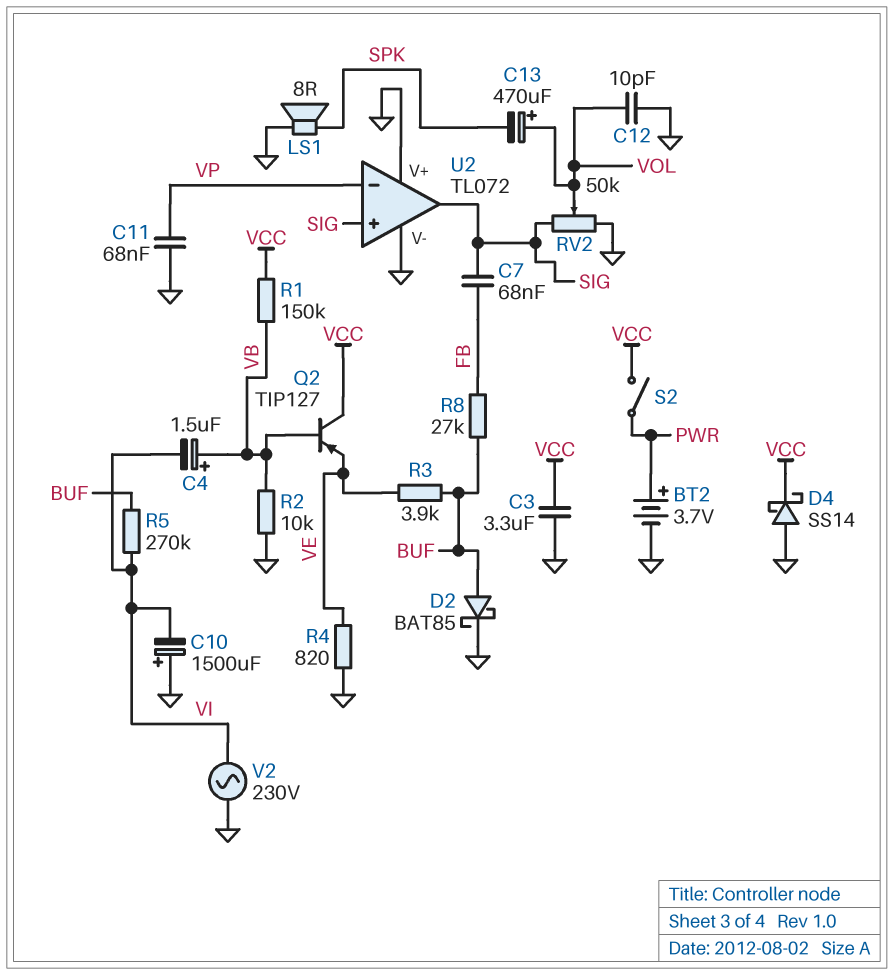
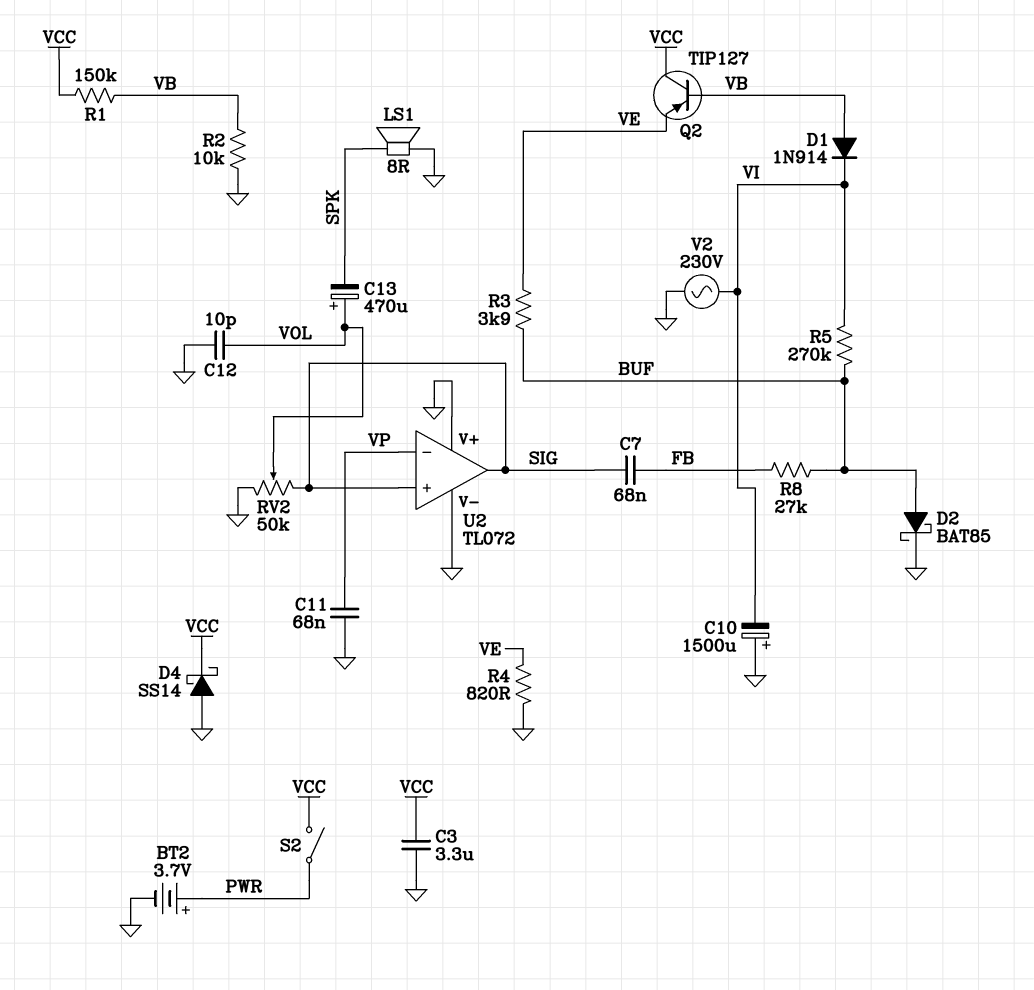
C4: 1.5uF (plus VB, minus VI) -> none
D1: none -> diode 1N914 (A VB, K VI)

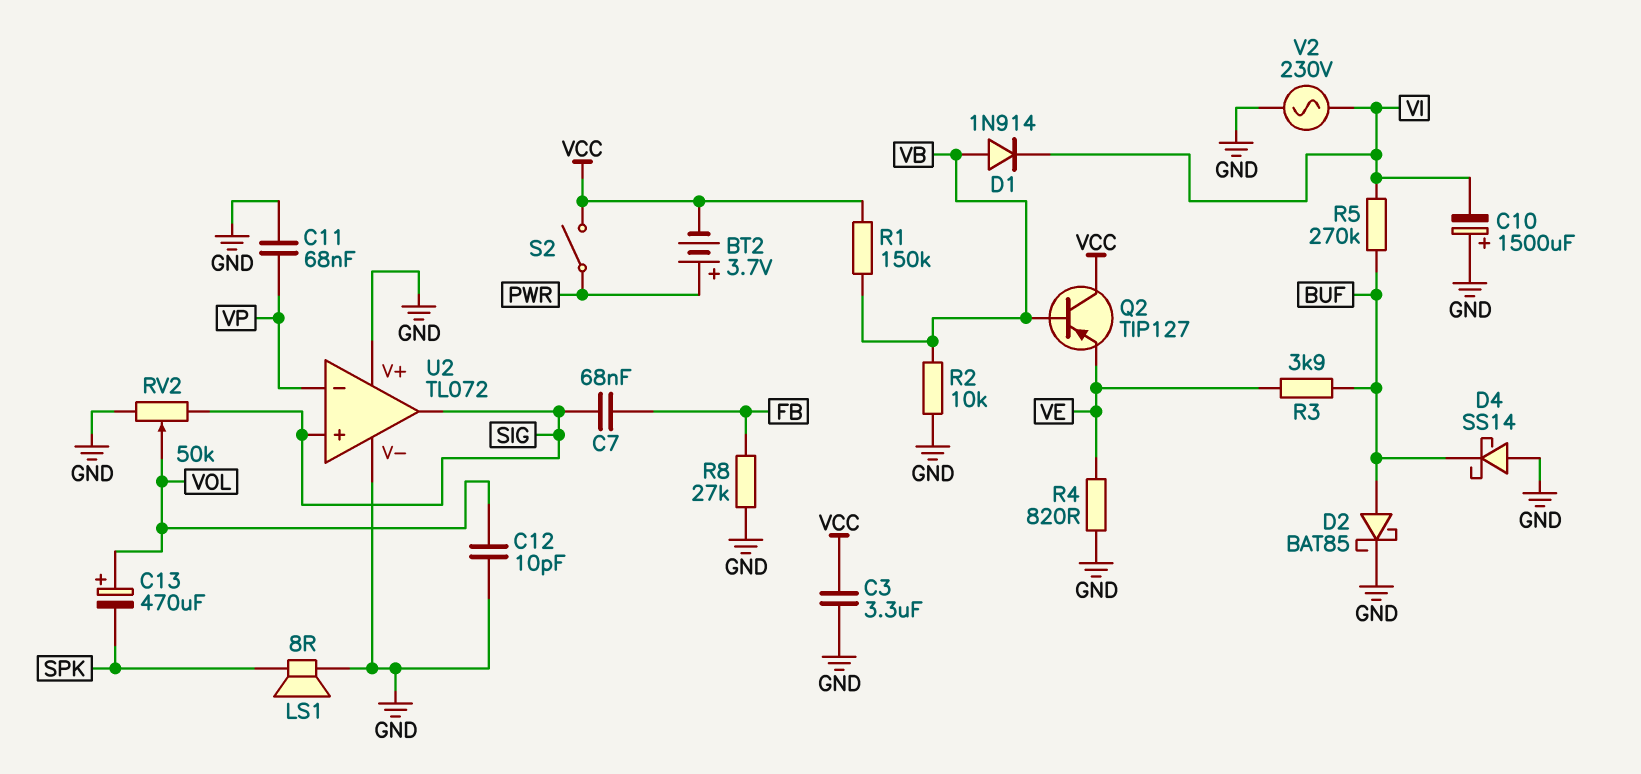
BT2: 3.7V (plus PWR, minus GND) -> 3.7V (plus PWR, minus VCC)
D4: schottky SS14 (A GND, K VCC) -> schottky SS14 (A GND, K BUF)
R8: 27k (BUF, FB) -> 27k (FB, GND)

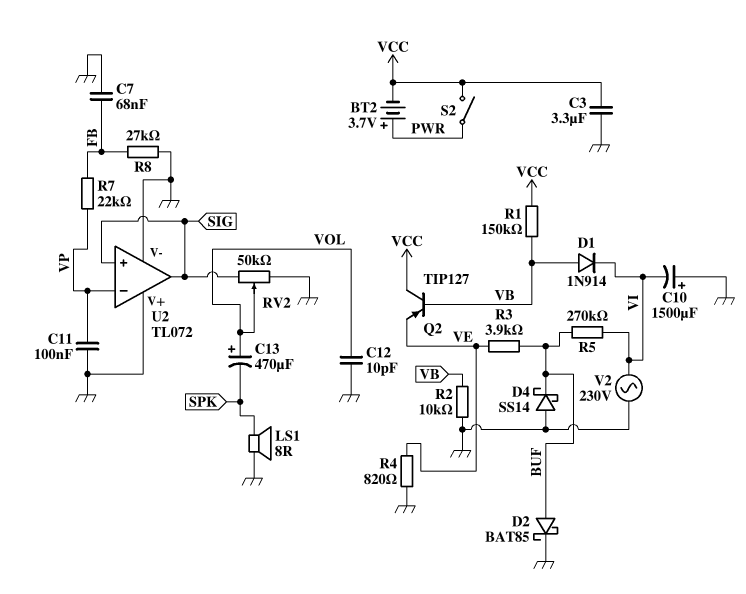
C7: 68nF (FB, SIG) -> 68nF (FB, GND)
C11: 68nF (GND, VP) -> 100nF (GND, VP)
R7: none -> 22k (FB, VP)

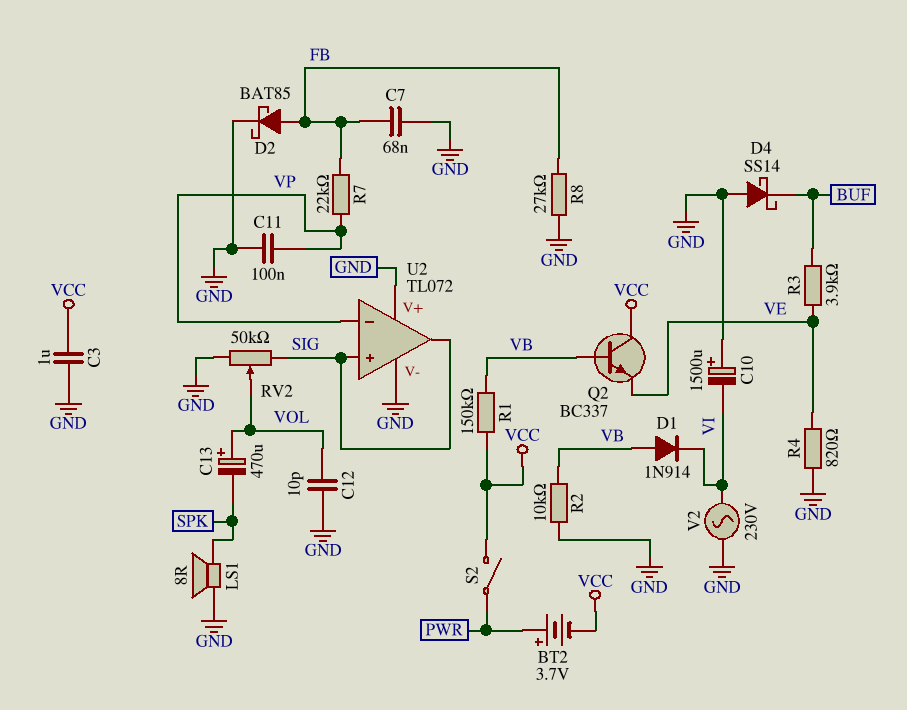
C3: 3.3uF (GND, VCC) -> 1uF (GND, VCC)
D2: schottky BAT85 (A BUF, K GND) -> schottky BAT85 (A FB, K GND)
Q2: PNP TIP127 (B VB, C VCC, E VE) -> NPN BC337 (B VB, C VCC, E VE)
R5: 270k (BUF, VI) -> none

